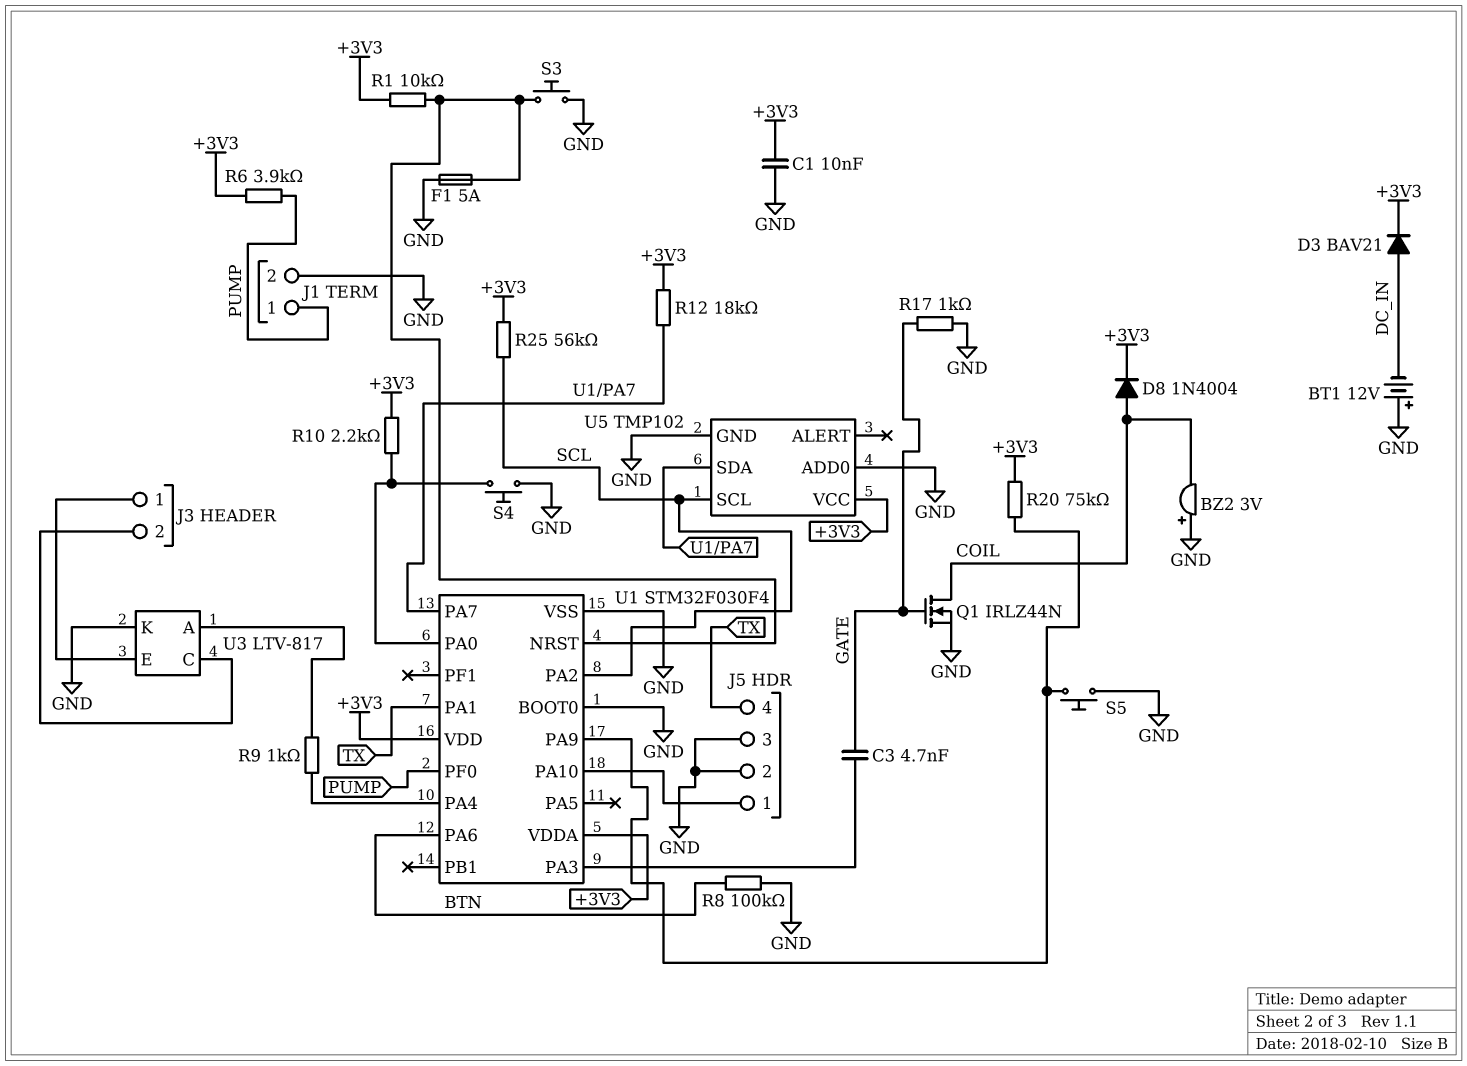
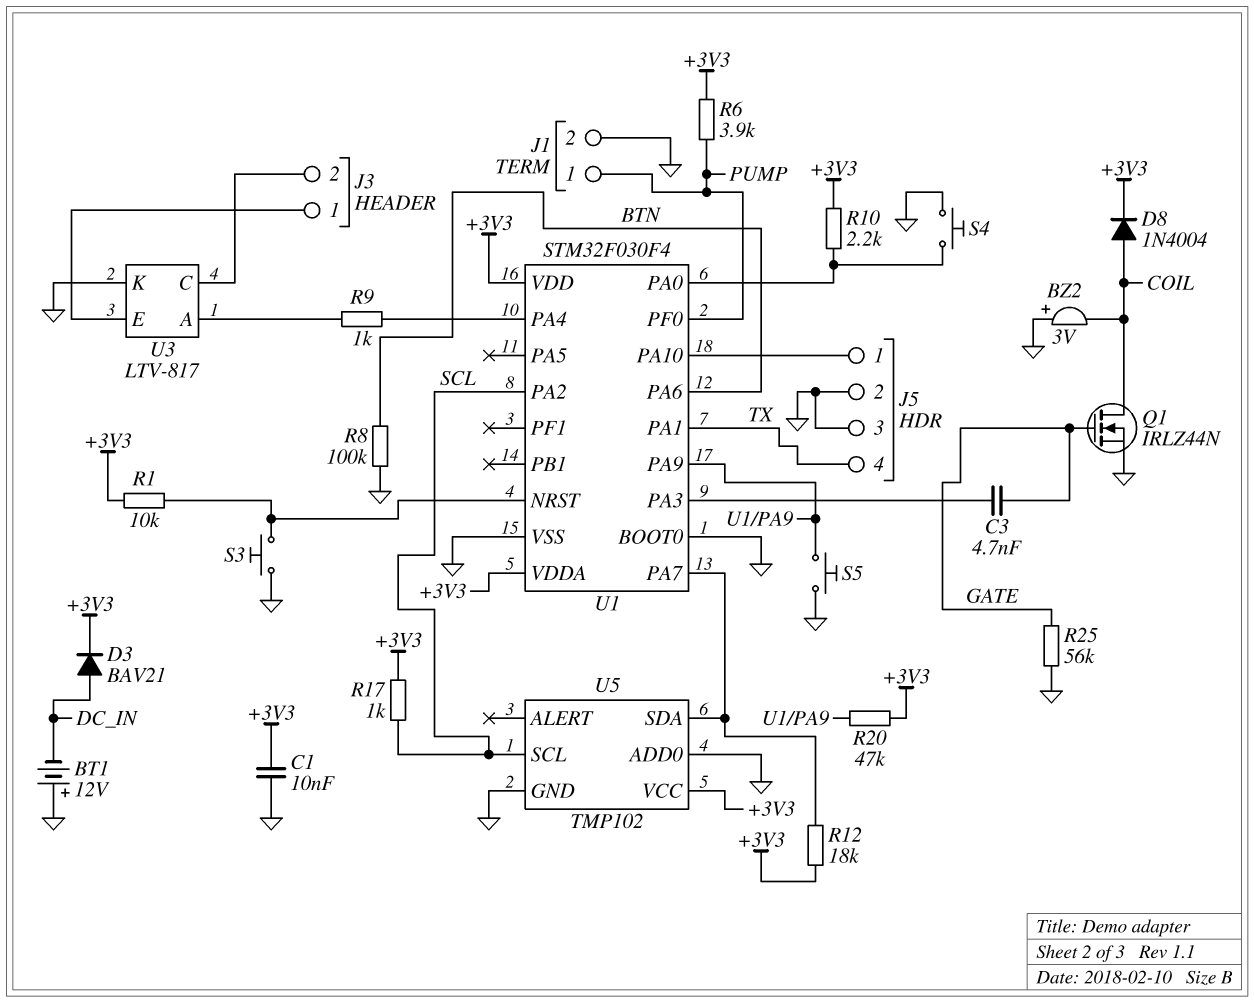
F1: 5A (GND, U1/NRST) -> none
R17: 1k (GATE, GND) -> 1k (+3V3, SCL)
R20: 75k (+3V3, U1/PA9) -> 47k (+3V3, U1/PA9)
R25: 56k (+3V3, SCL) -> 56k (GATE, GND)

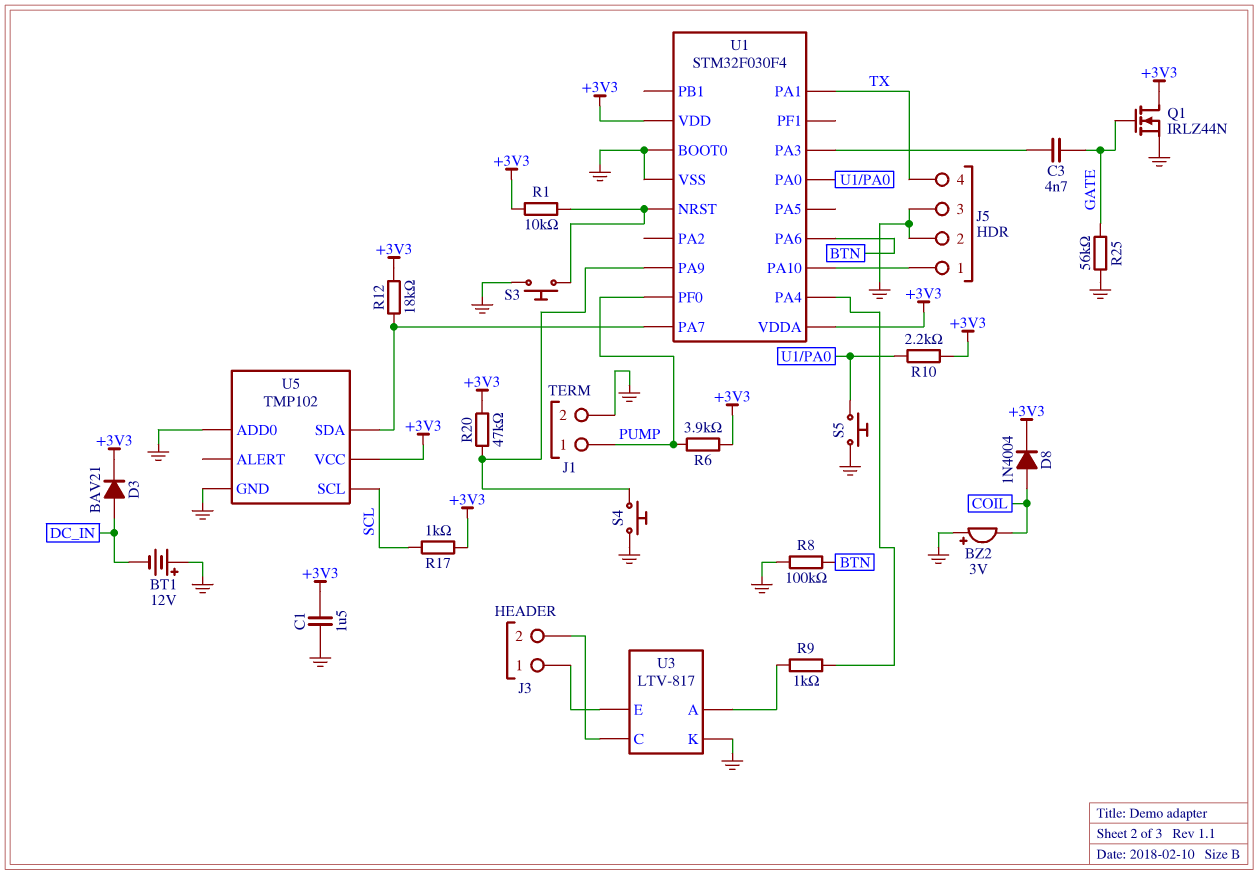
C1: 10nF (+3V3, GND) -> 1.5uF (+3V3, GND)
Q1: NMOS IRLZ44N (G GATE, D COIL, S GND) -> NMOS IRLZ44N (G GATE, D +3V3, S GND)
S4: button (GND, U1/PA0) -> button (GND, U1/PA9)
S5: button (GND, U1/PA9) -> button (GND, U1/PA0)
U1 pin PA2: SCL -> none

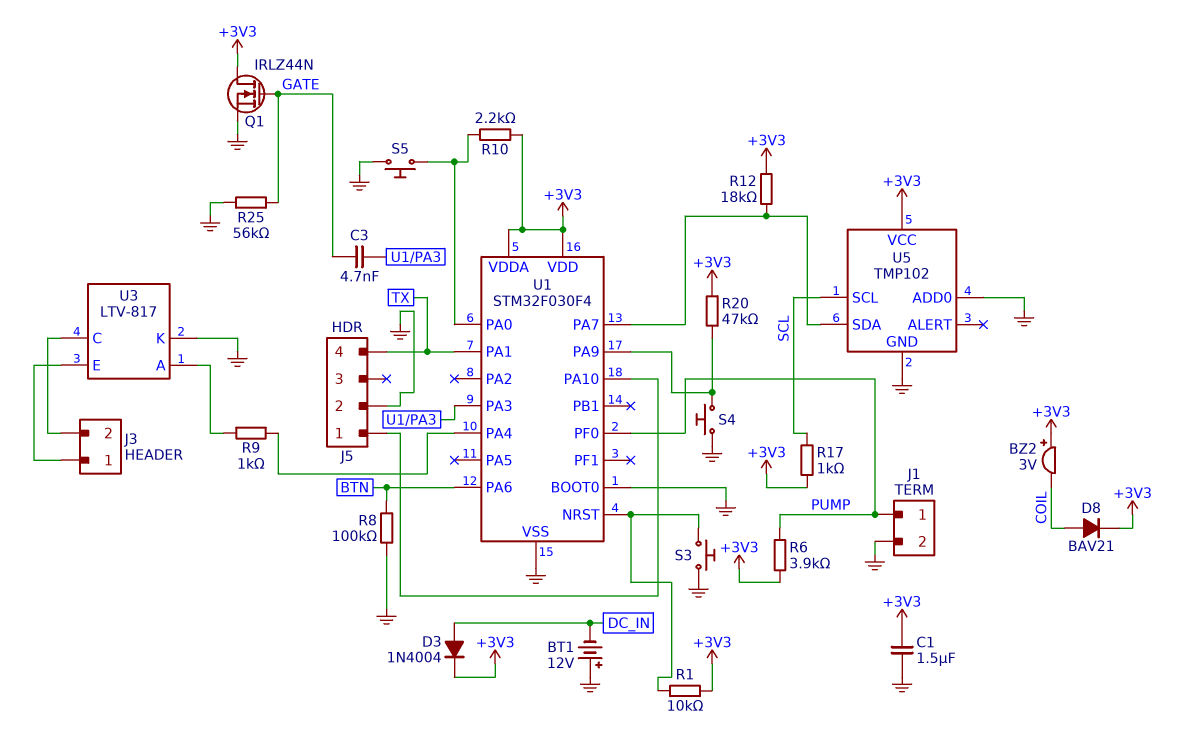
BZ2: buzzer 3V (plus GND, minus COIL) -> buzzer 3V (plus +3V3, minus COIL)
D3: diode BAV21 (A DC_IN, K +3V3) -> diode 1N4004 (A DC_IN, K +3V3)
D8: diode 1N4004 (A COIL, K +3V3) -> diode BAV21 (A COIL, K +3V3)
J5 pin 3: GND -> none

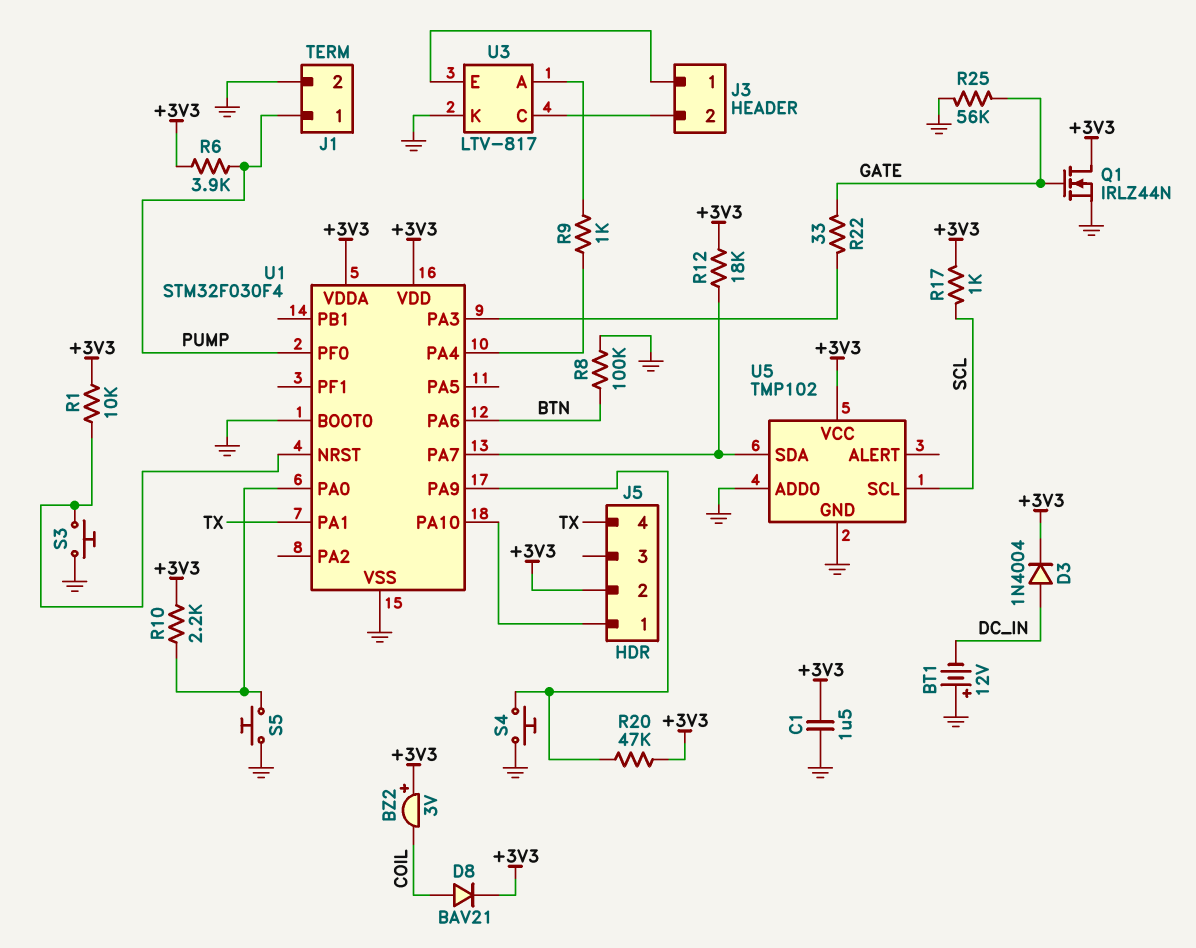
C3: 4.7nF (GATE, U1/PA3) -> none
J5 pin 2: GND -> +3V3
R22: none -> 33 (GATE, U1/PA3)

